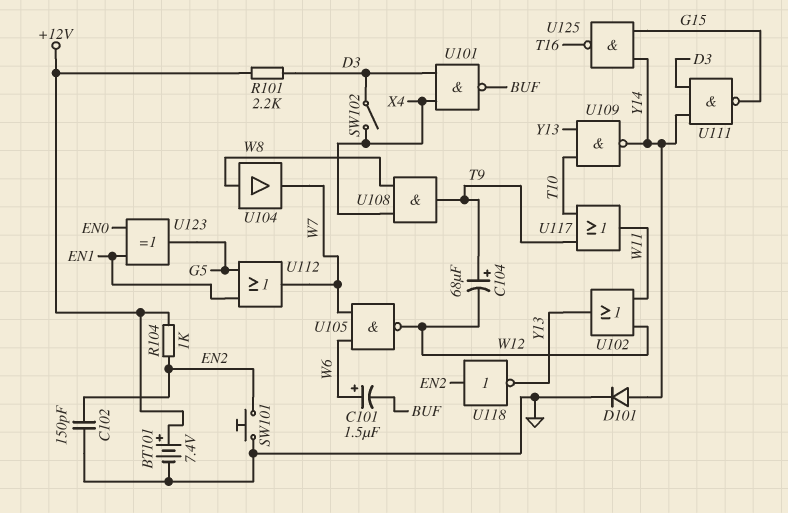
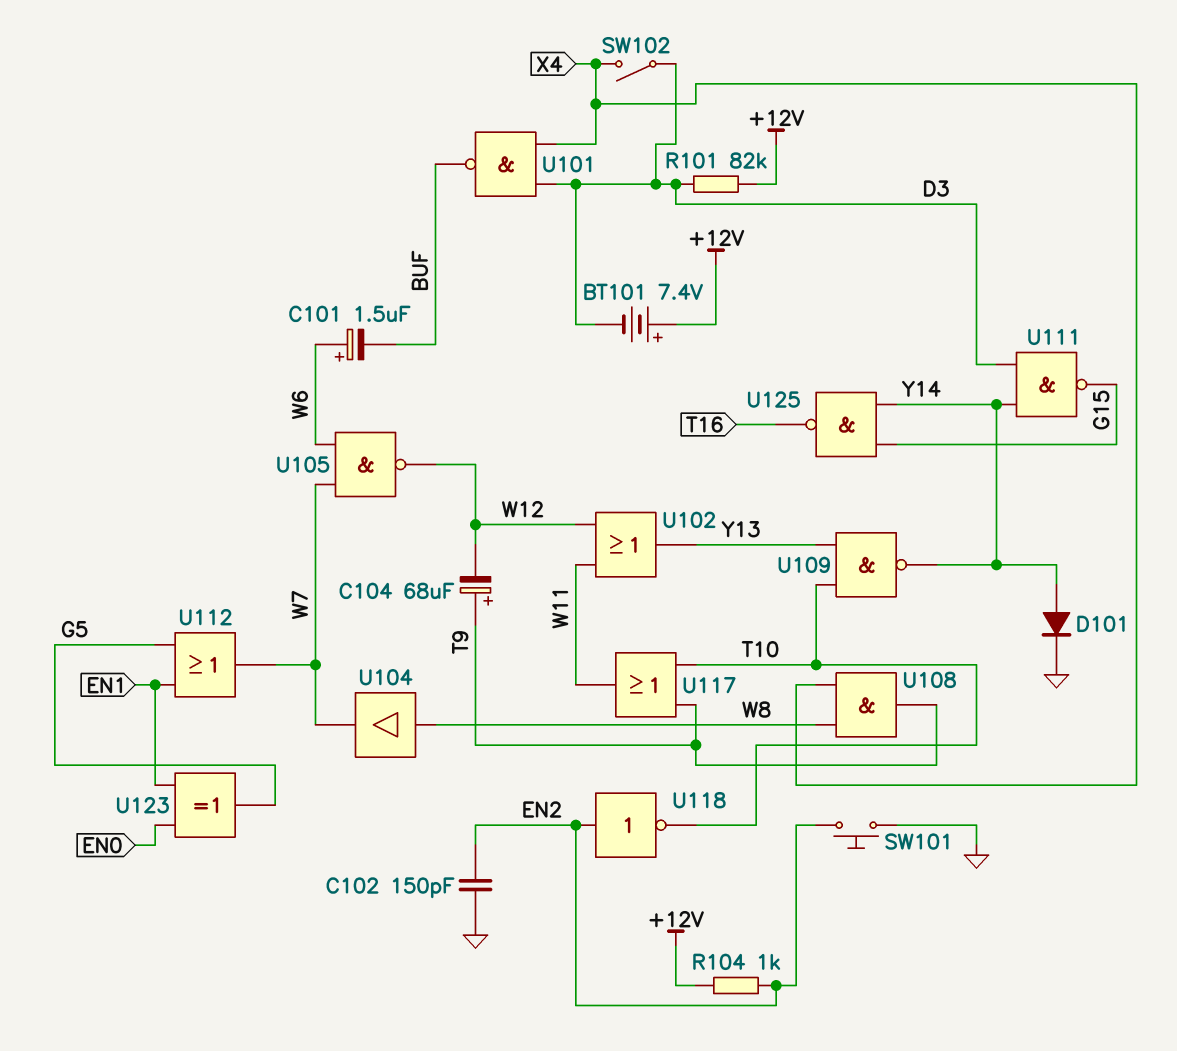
BT101: 7.4V (plus +12V, minus GND) -> 7.4V (plus +12V, minus D3)
R101: 2.2k (+12V, D3) -> 82k (+12V, D3)
U118: NOT (in EN2, out Y13) -> NOT (in EN2, out T10)

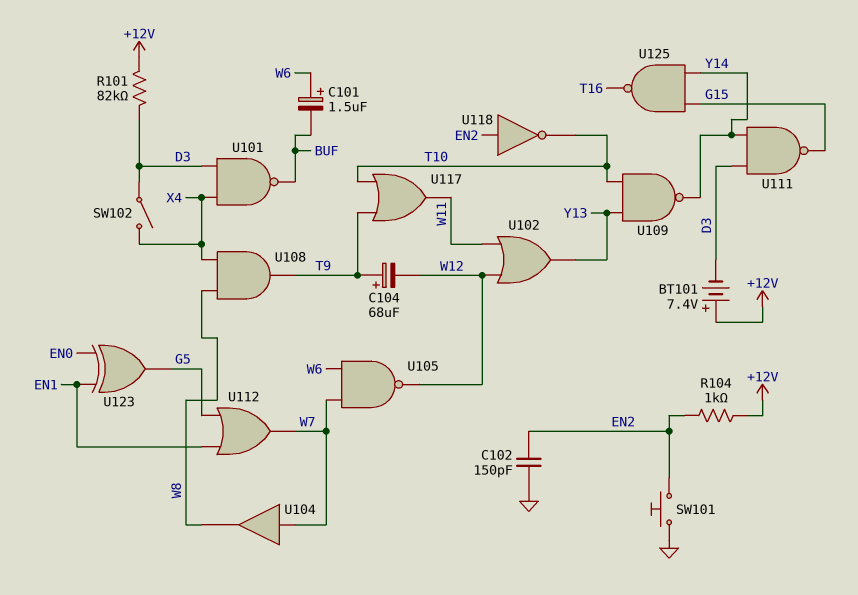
D101: diode (A Y14, K GND) -> none
U104: buffer (in W8, out W7) -> buffer (in W7, out W8)

